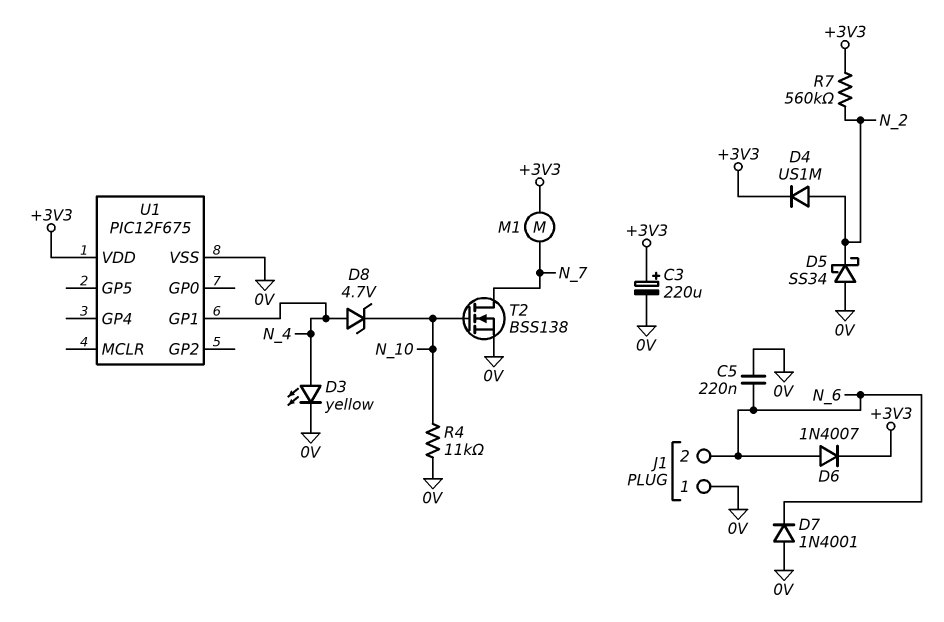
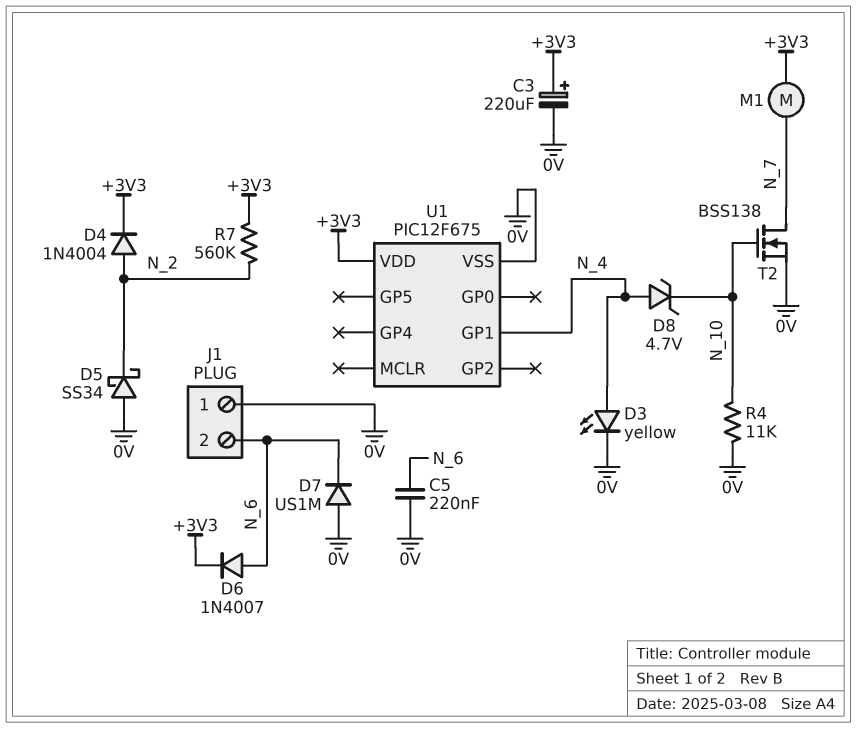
D4: diode US1M (A N_2, K +3V3) -> diode 1N4004 (A N_2, K +3V3)
D7: diode 1N4001 (A 0V, K N_6) -> diode US1M (A 0V, K N_6)

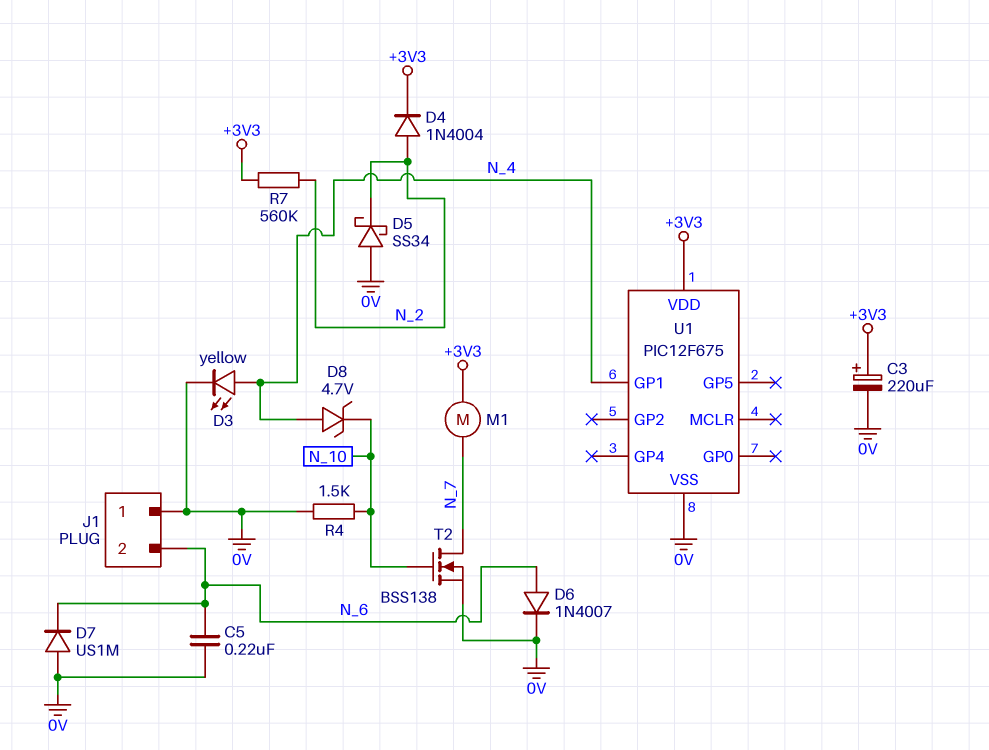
D6: diode 1N4007 (A N_6, K +3V3) -> diode 1N4007 (A N_6, K 0V)
R4: 11k (0V, N_10) -> 1.5k (0V, N_10)

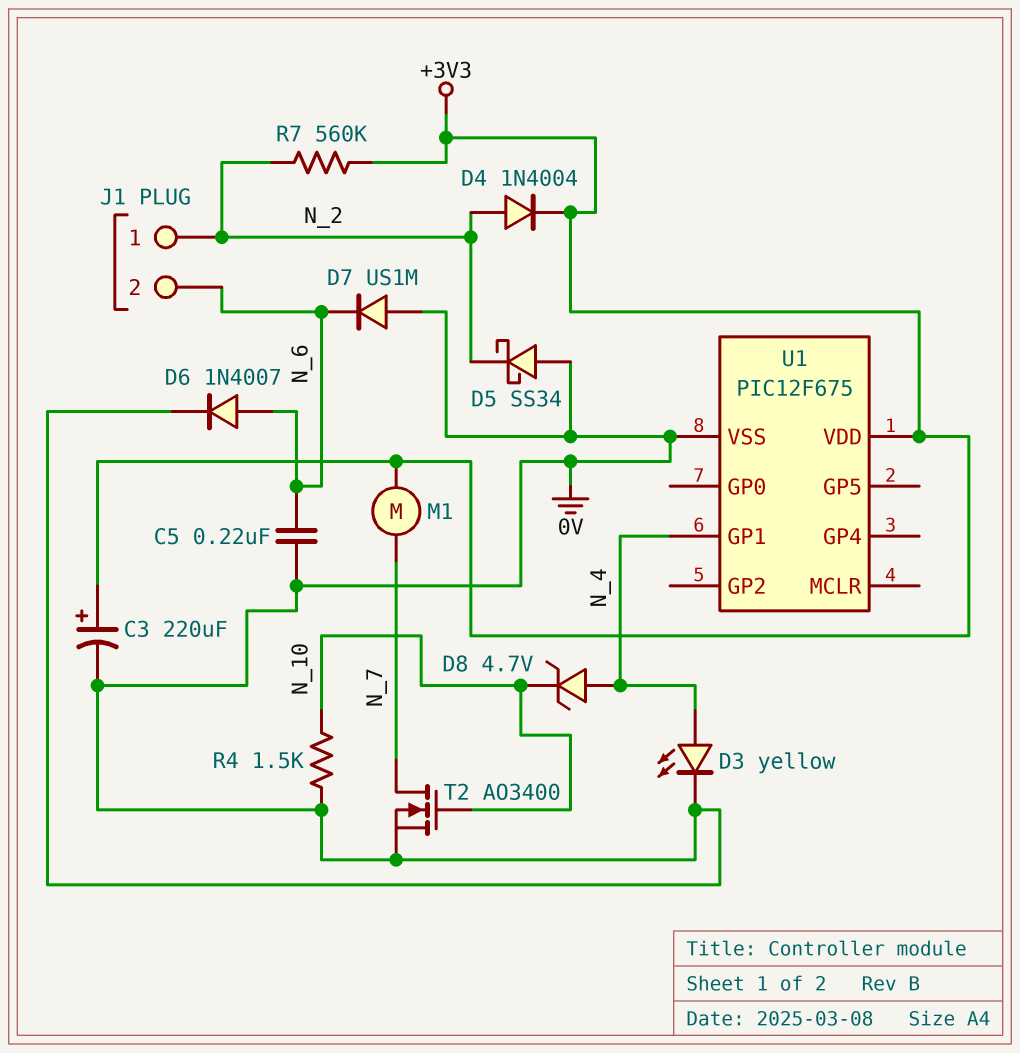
J1 pin 1: 0V -> N_2
T2: NMOS BSS138 (G N_10, D N_7, S 0V) -> NMOS AO3400 (G N_10, D N_7, S 0V)

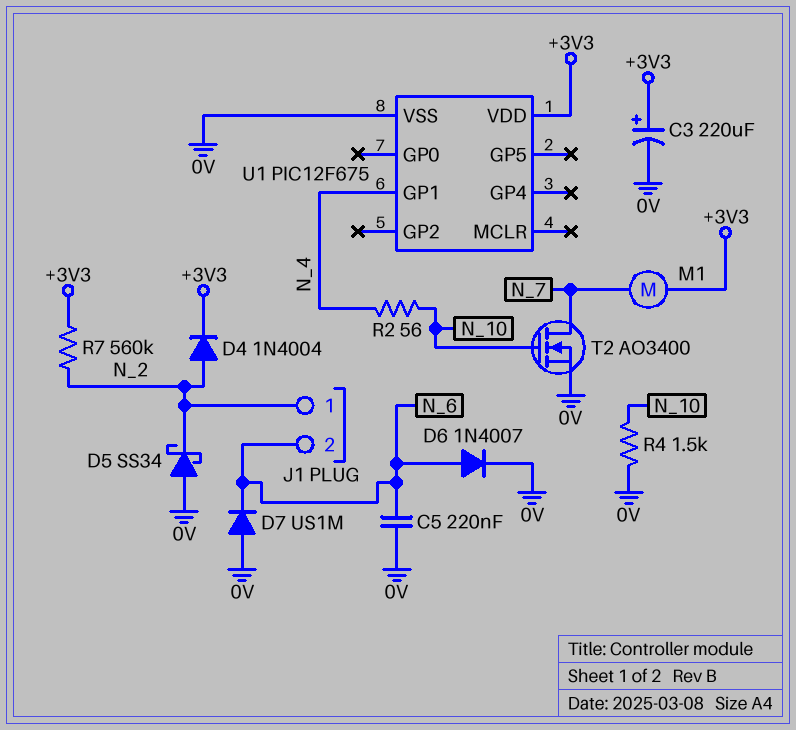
D3: LED yellow (A N_4, K 0V) -> none
D8: zener 4.7V (A N_4, K N_10) -> none
R2: none -> 56 (N_4, N_10)

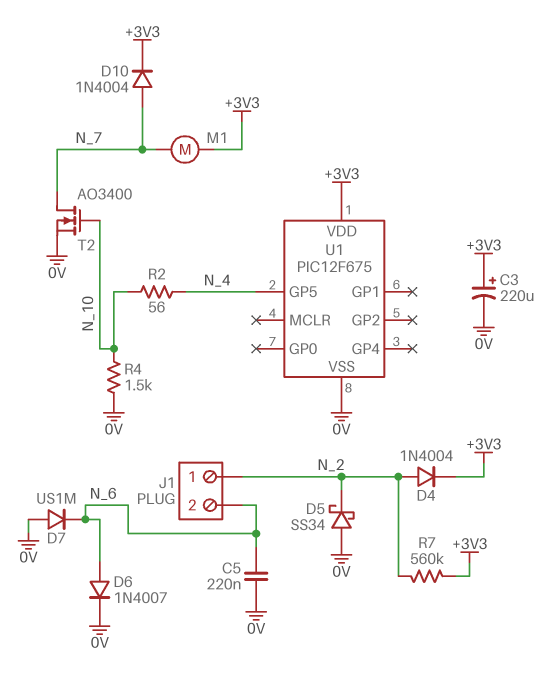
D10: none -> diode 1N4004 (A N_7, K +3V3)
U1 pin GP1: N_4 -> none
U1 pin GP5: none -> N_4

